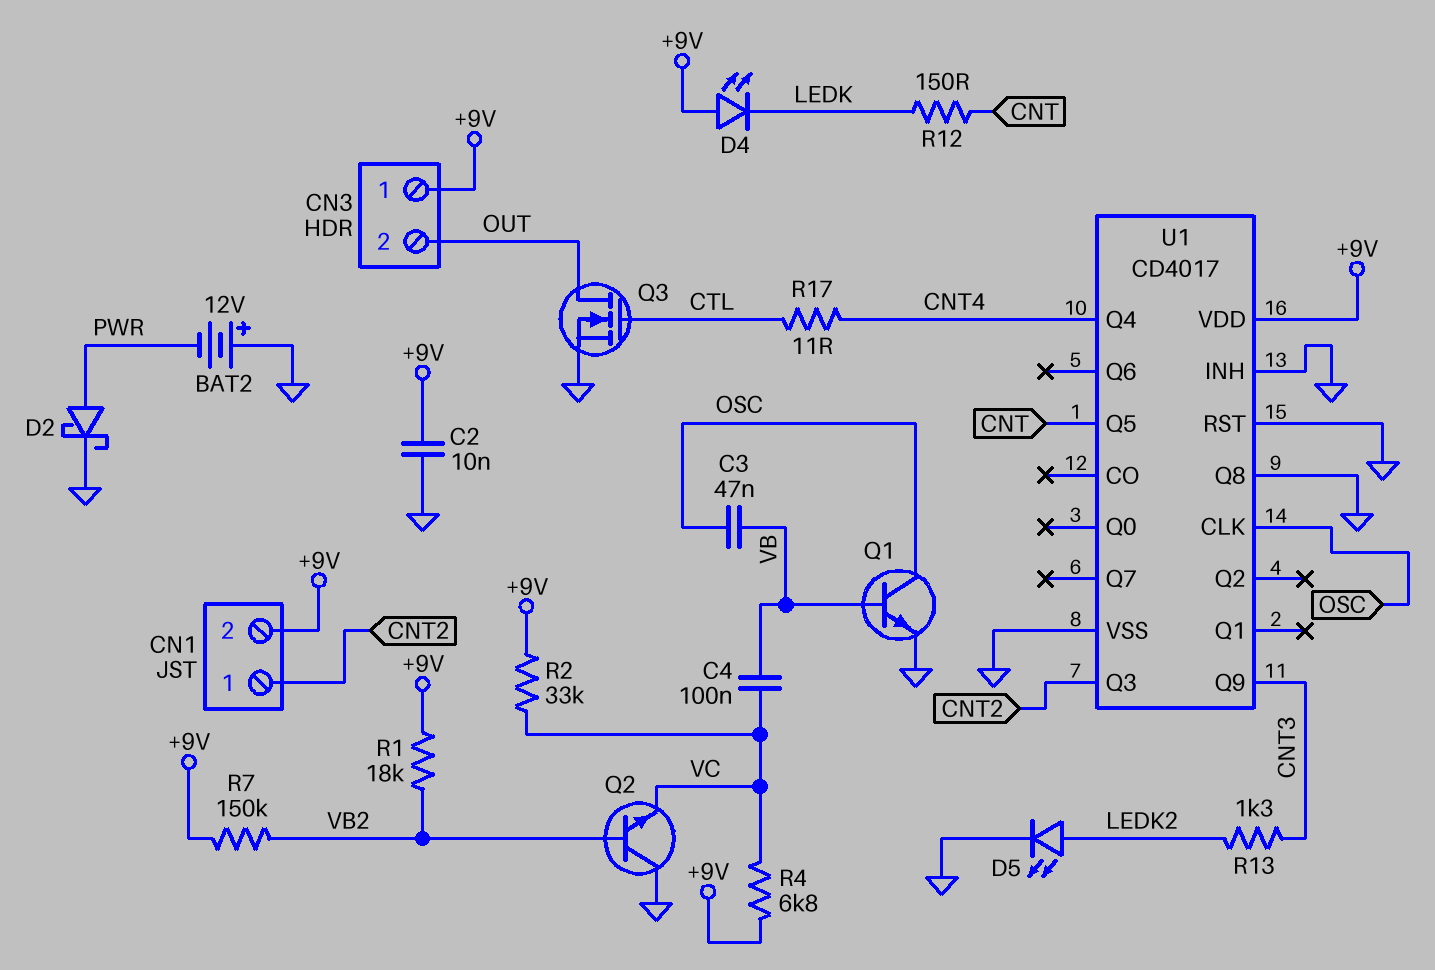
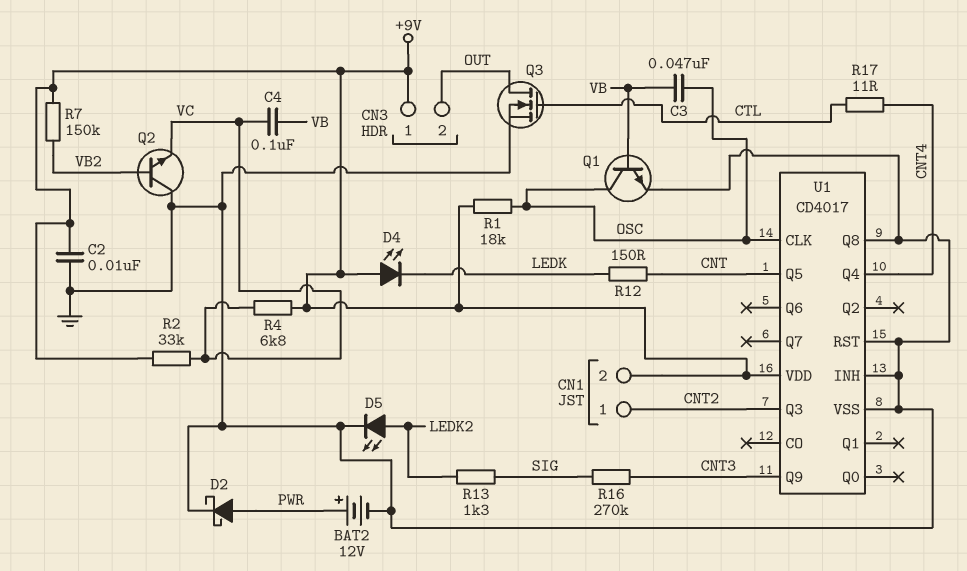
BAT2: 12V (plus GND, minus PWR) -> 12V (plus PWR, minus GND)
R1: 18k (+9V, VB2) -> 18k (+9V, OSC)
R13: 1.3k (CNT3, LEDK2) -> 1.3k (LEDK2, SIG)
R16: none -> 270k (CNT3, SIG)

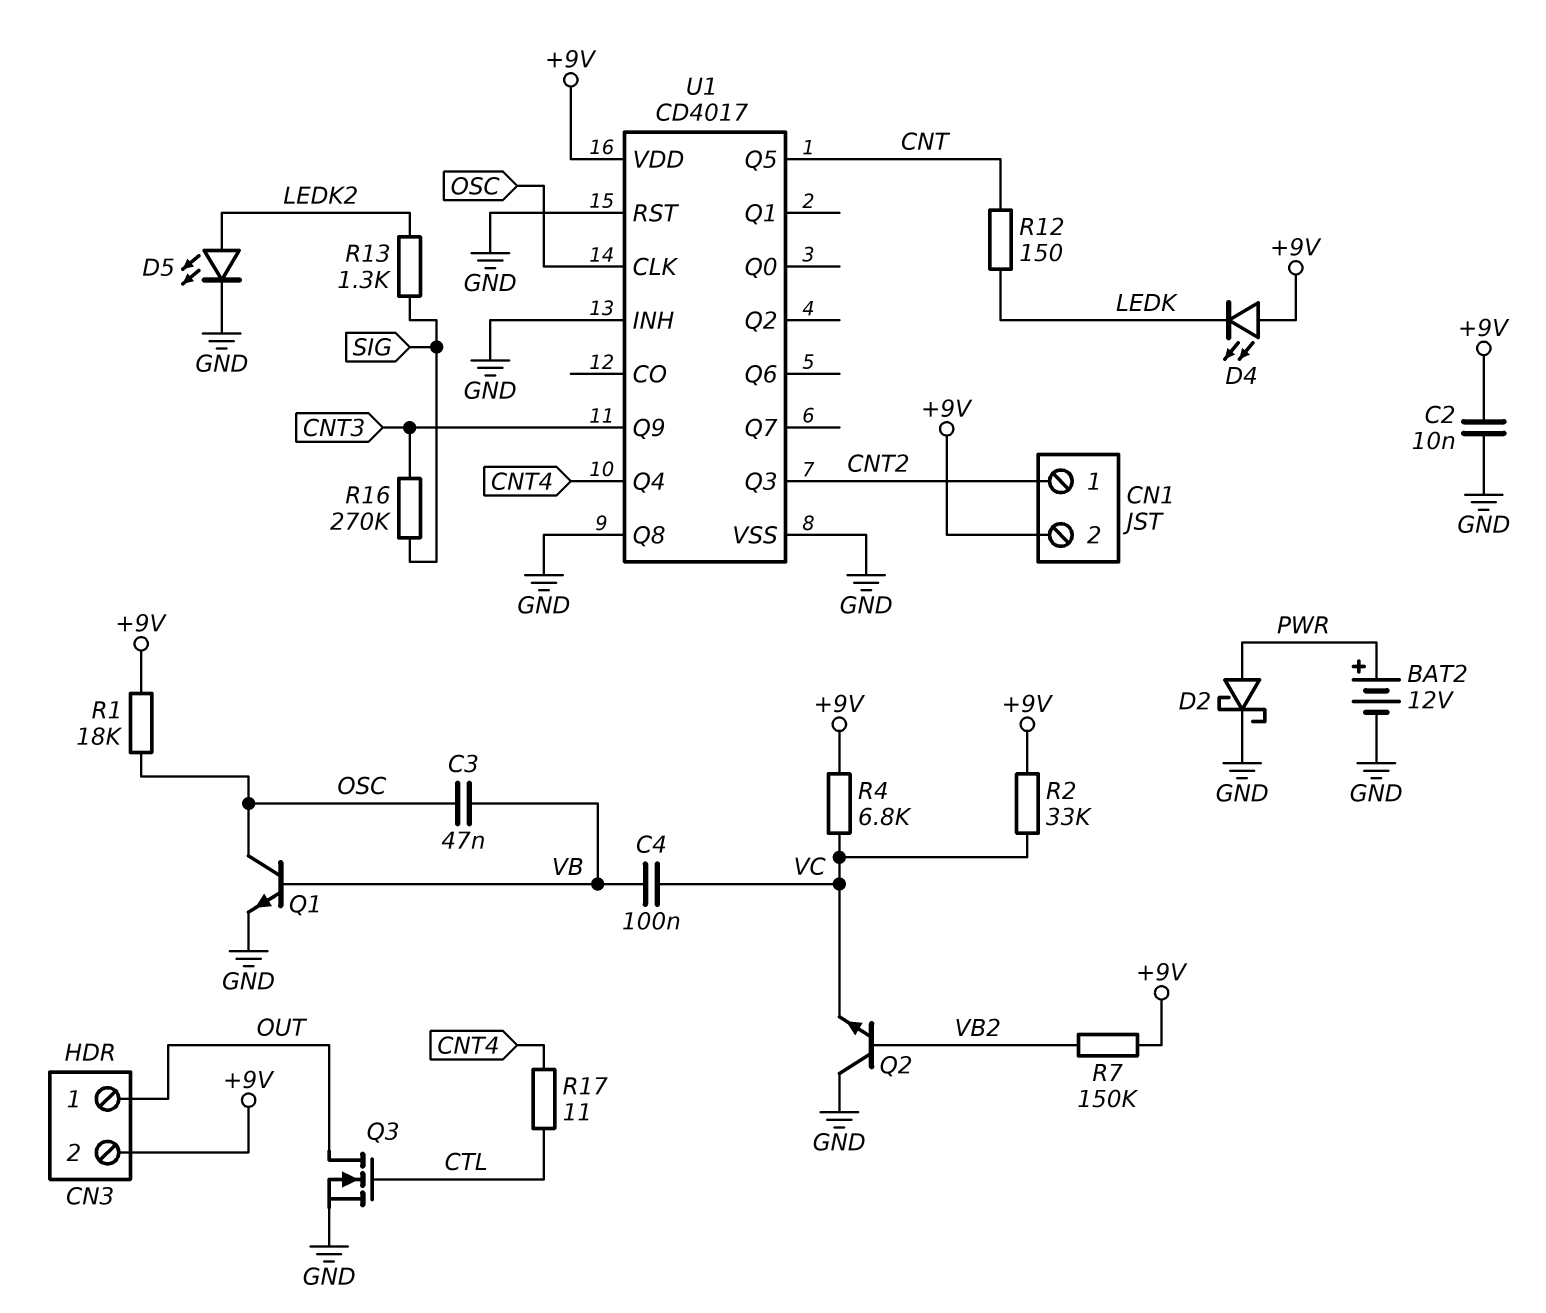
CN3 pin 1: +9V -> OUT
CN3 pin 2: OUT -> +9V

